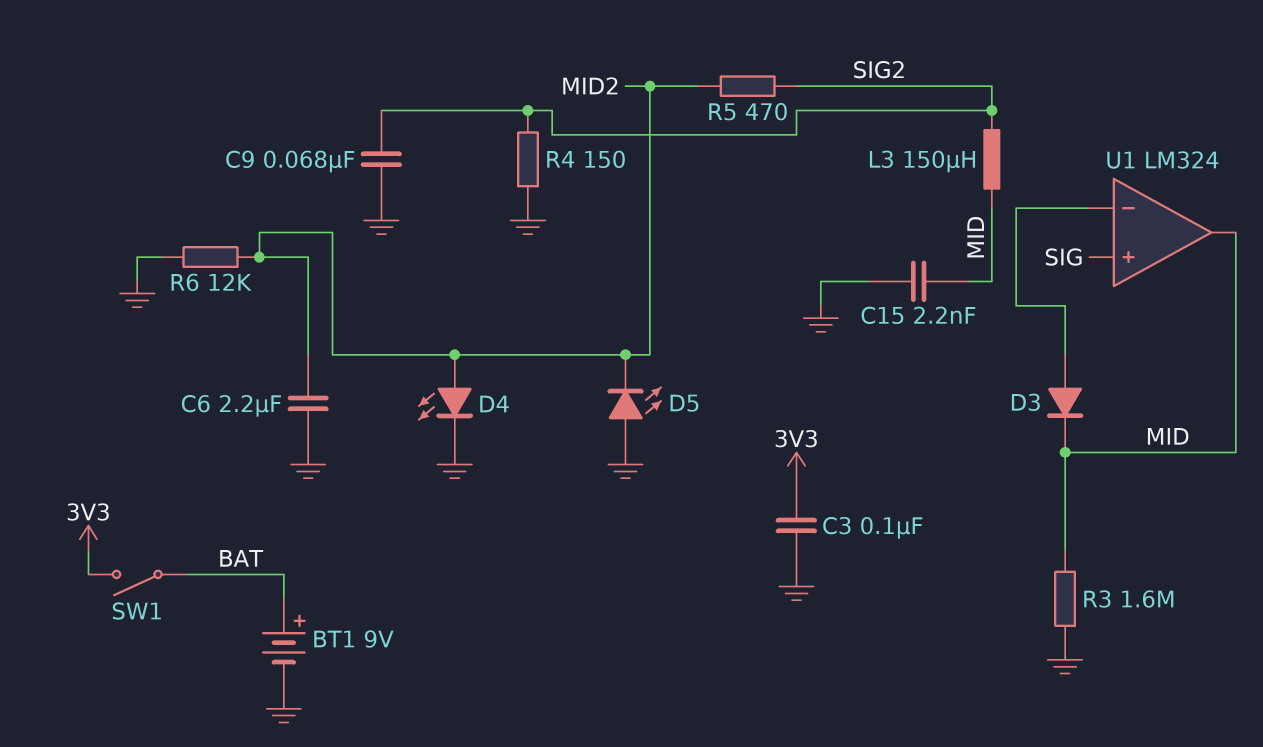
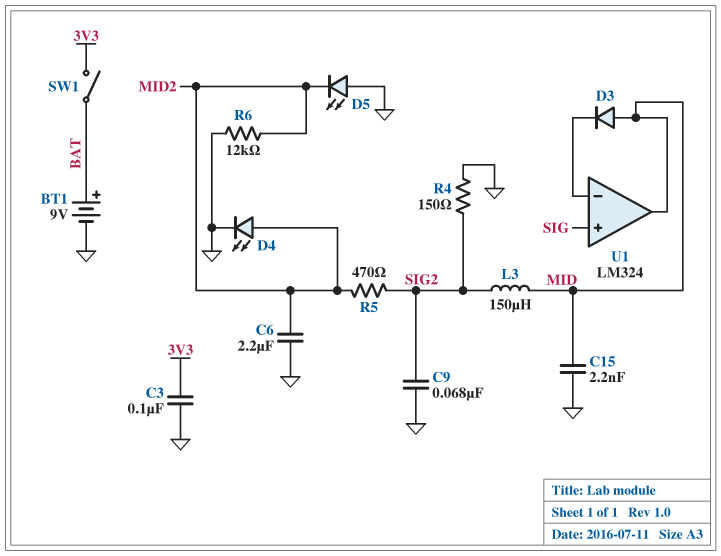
D3: diode (A U1/in-, K MID) -> diode (A MID, K U1/in-)
R3: 1.6M (GND, MID) -> none

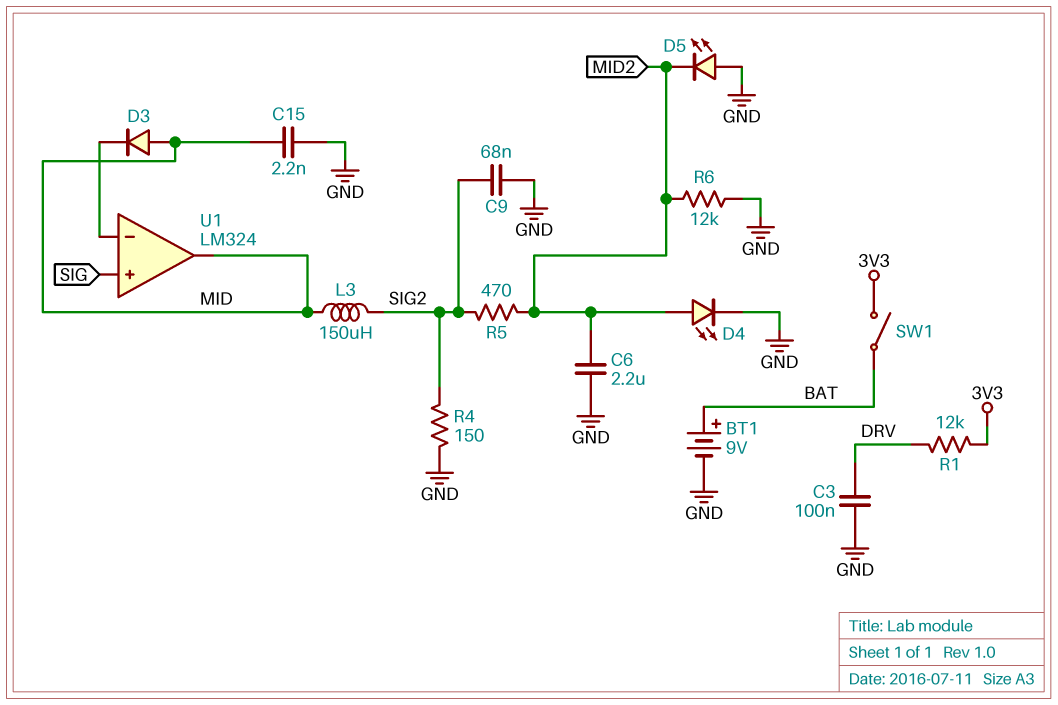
C3: 100nF (3V3, GND) -> 100nF (DRV, GND)
R1: none -> 12k (3V3, DRV)

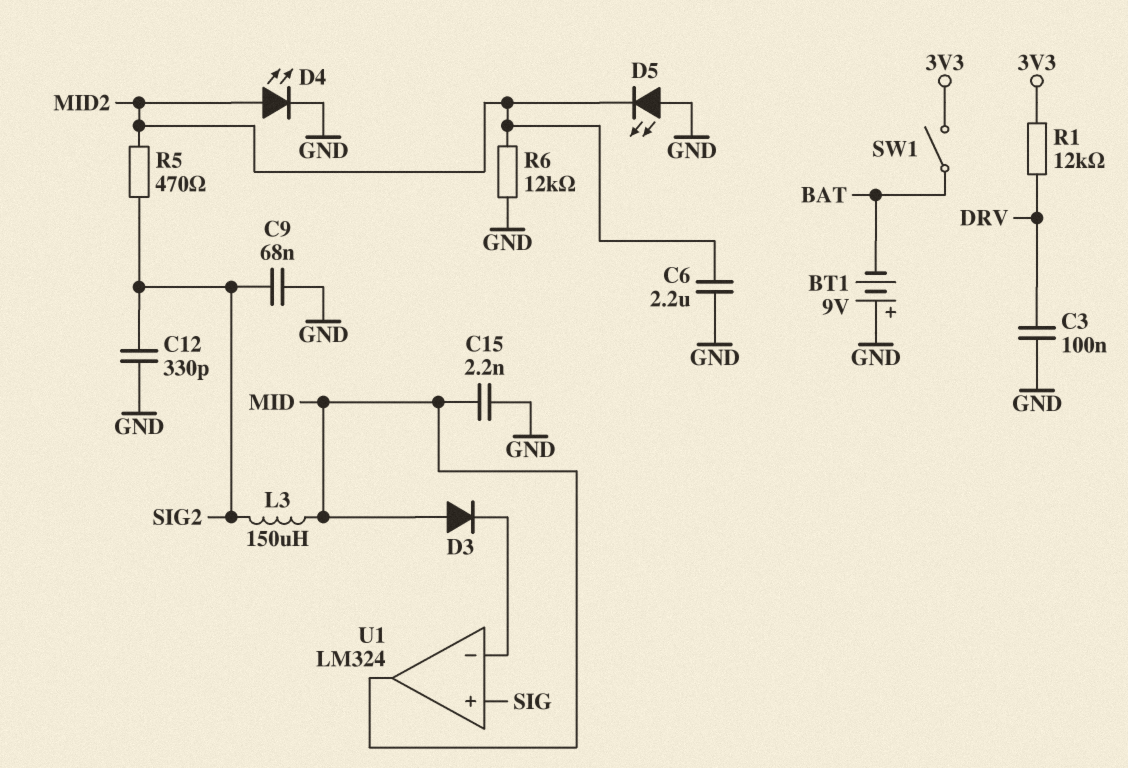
BT1: 9V (plus BAT, minus GND) -> 9V (plus GND, minus BAT)
C12: none -> 330pF (GND, SIG2)
R4: 150 (GND, SIG2) -> none

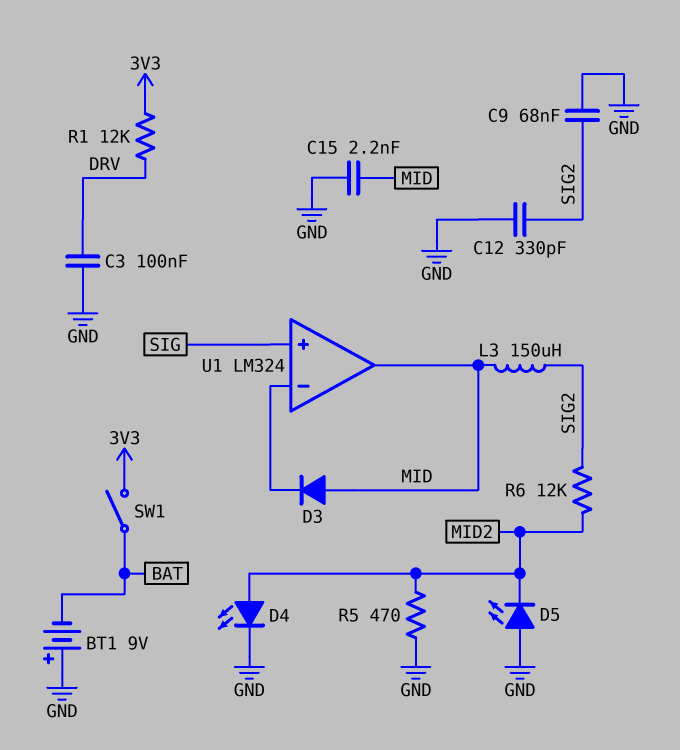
C6: 2.2uF (GND, MID2) -> none
R5: 470 (MID2, SIG2) -> 470 (GND, MID2)
R6: 12k (GND, MID2) -> 12k (MID2, SIG2)

